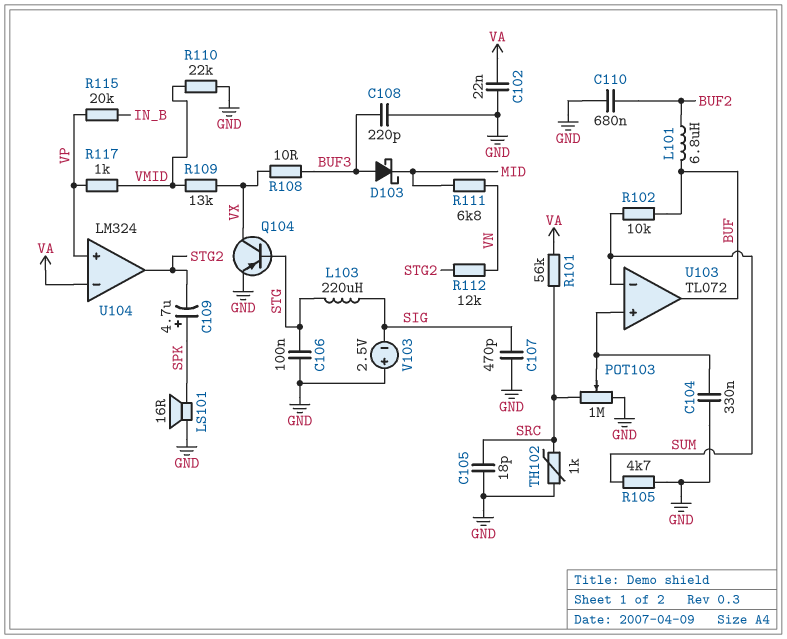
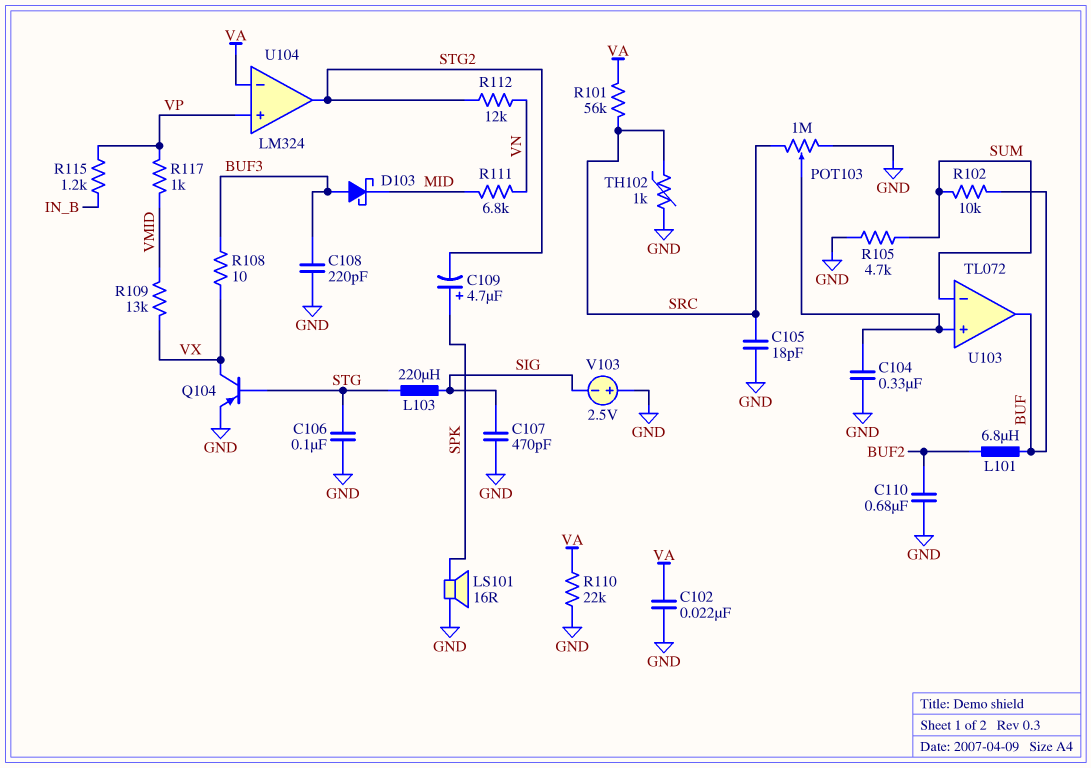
R110: 22k (GND, VMID) -> 22k (GND, VA)
R115: 20k (IN_B, VP) -> 1.2k (IN_B, VP)

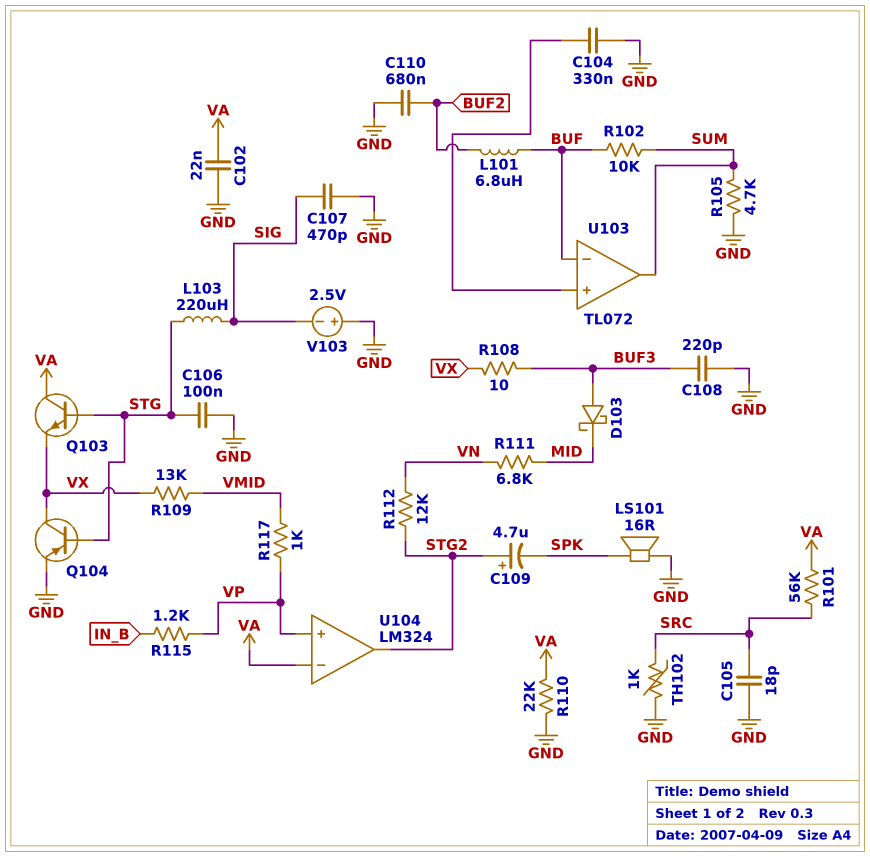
C109: 4.7uF (plus SPK, minus STG2) -> 4.7uF (plus STG2, minus SPK)
POT103: 1M (GND, SRC, wiper U103/in+) -> none
Q103: none -> NPN (B STG, C VA, E VX)
U103 pin in-: SUM -> BUF
U103 pin out: BUF -> SUM

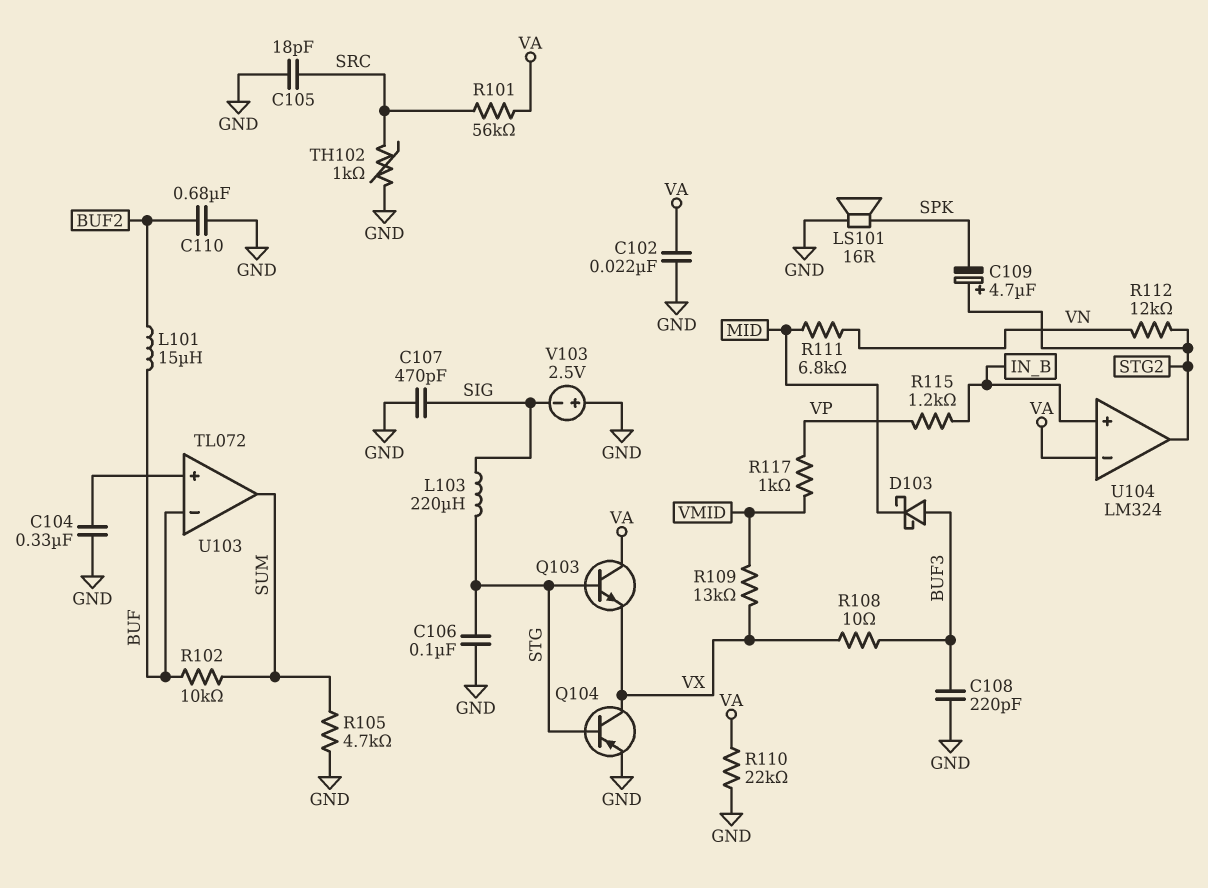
L101: 6.8uH (BUF, BUF2) -> 15uH (BUF, BUF2)
U104 pin in+: VP -> IN_B

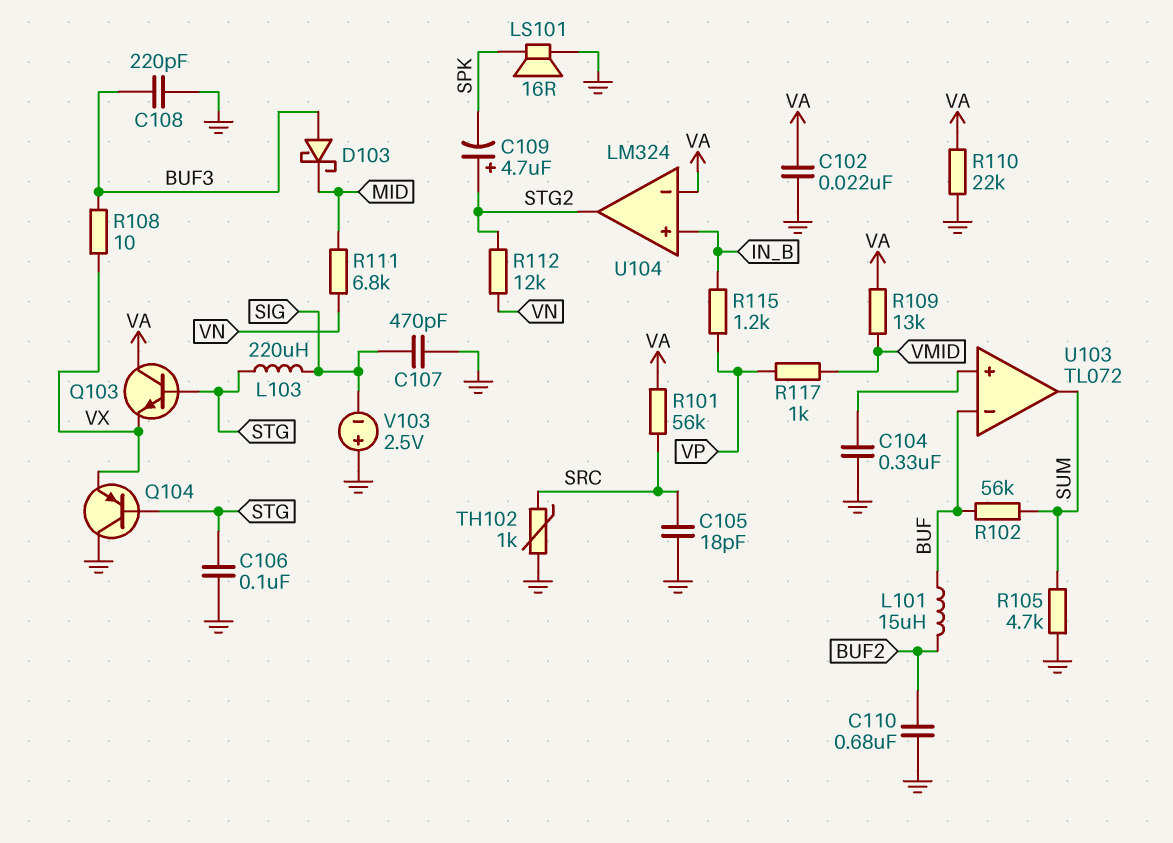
Q104: PNP (B STG, C VX, E GND) -> PNP (B STG, C GND, E VX)
R102: 10k (BUF, SUM) -> 56k (BUF, SUM)
R109: 13k (VMID, VX) -> 13k (VA, VMID)

